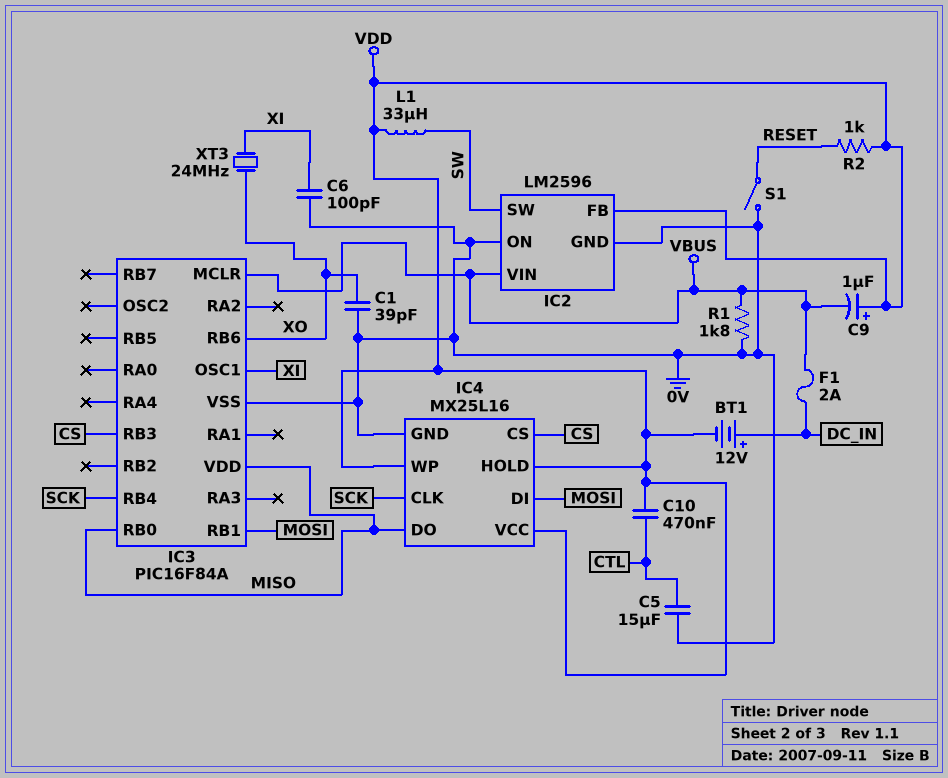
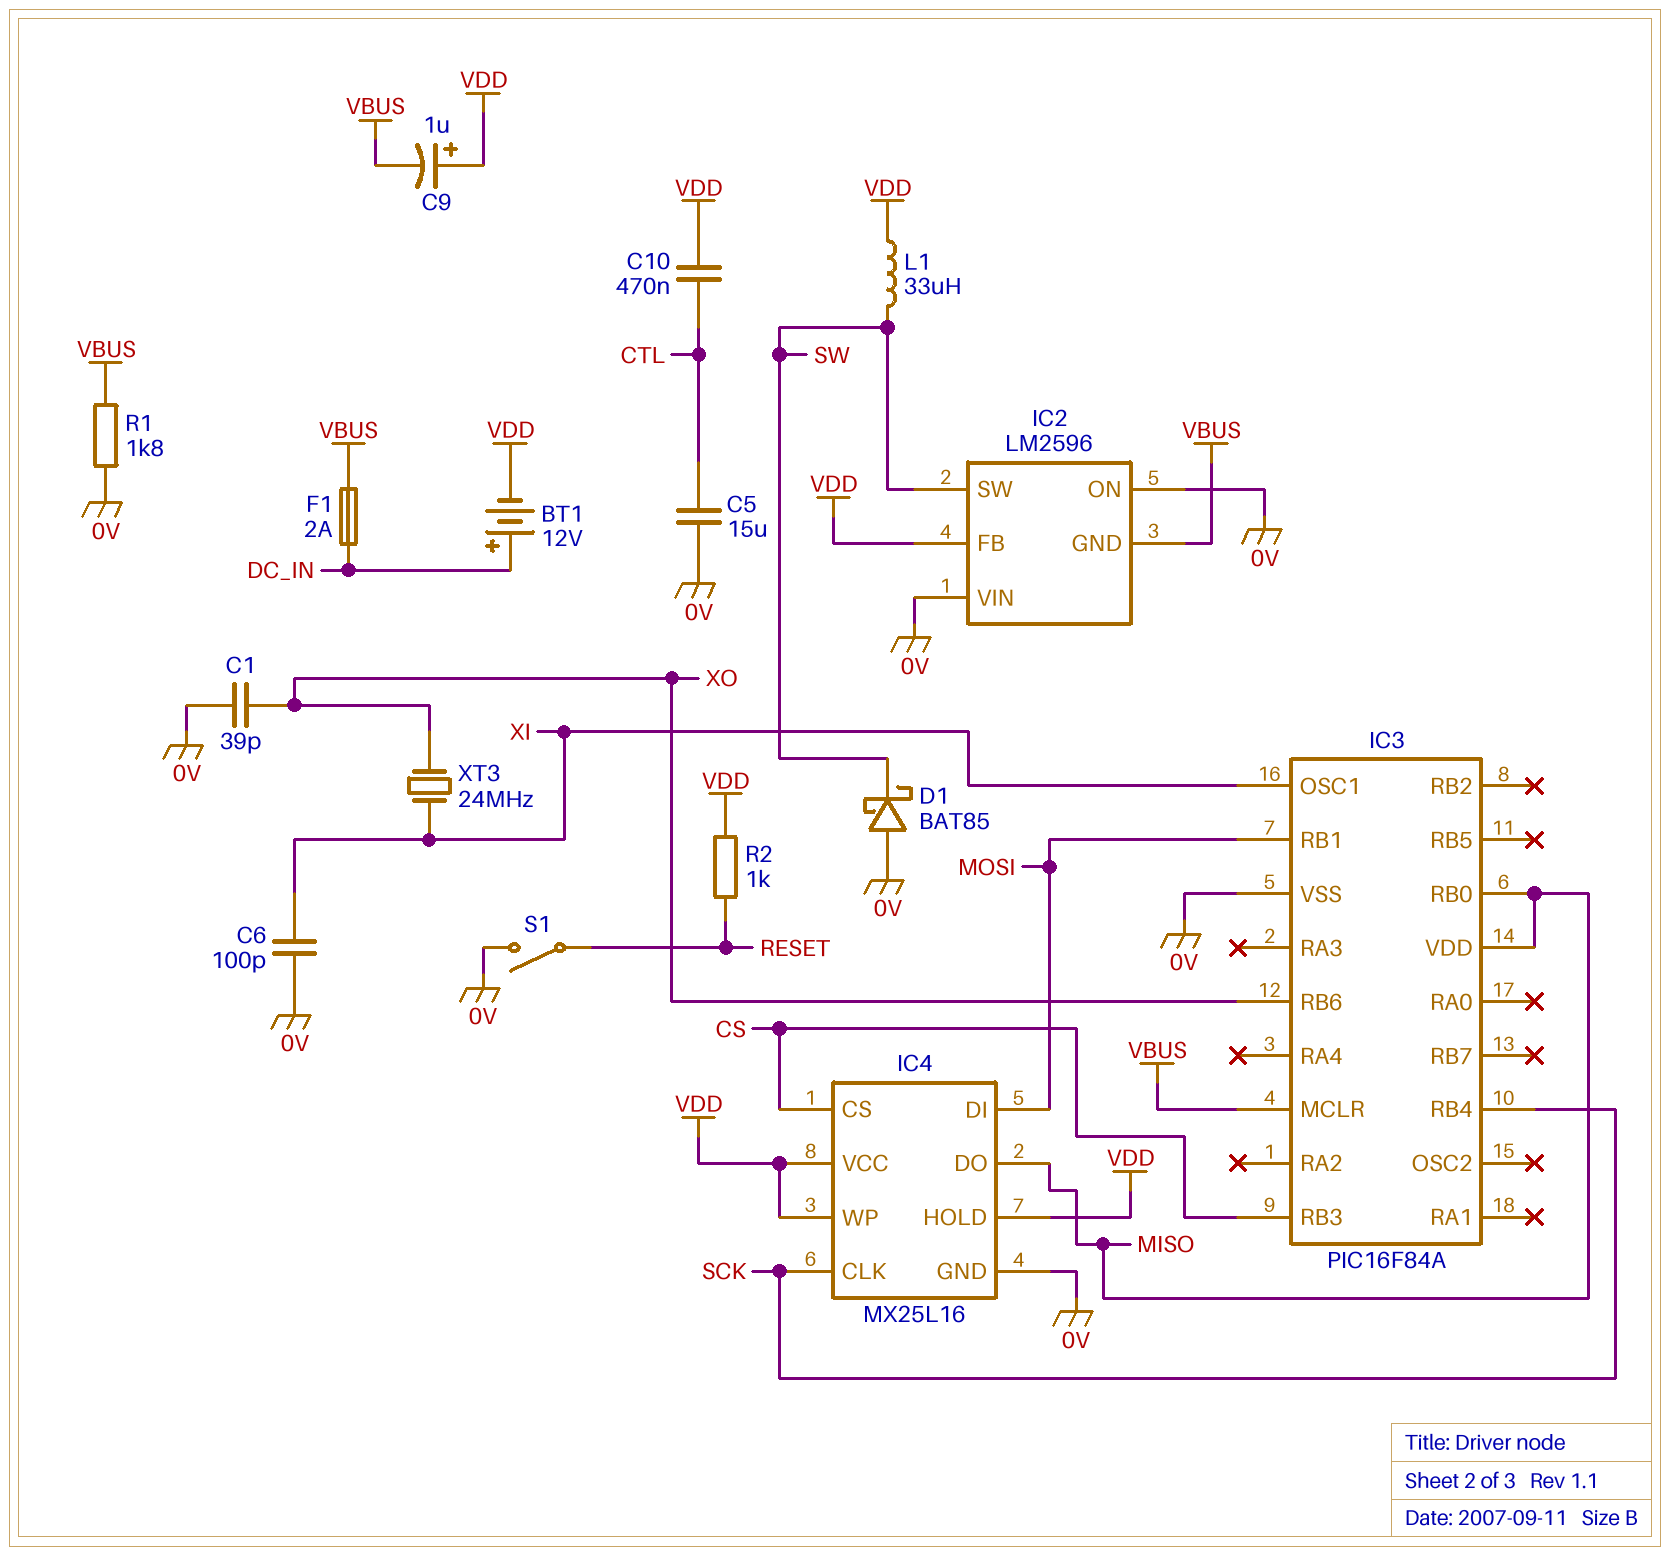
D1: none -> schottky BAT85 (A 0V, K SW)
IC2 pin GND: 0V -> VBUS
IC2 pin VIN: VBUS -> 0V

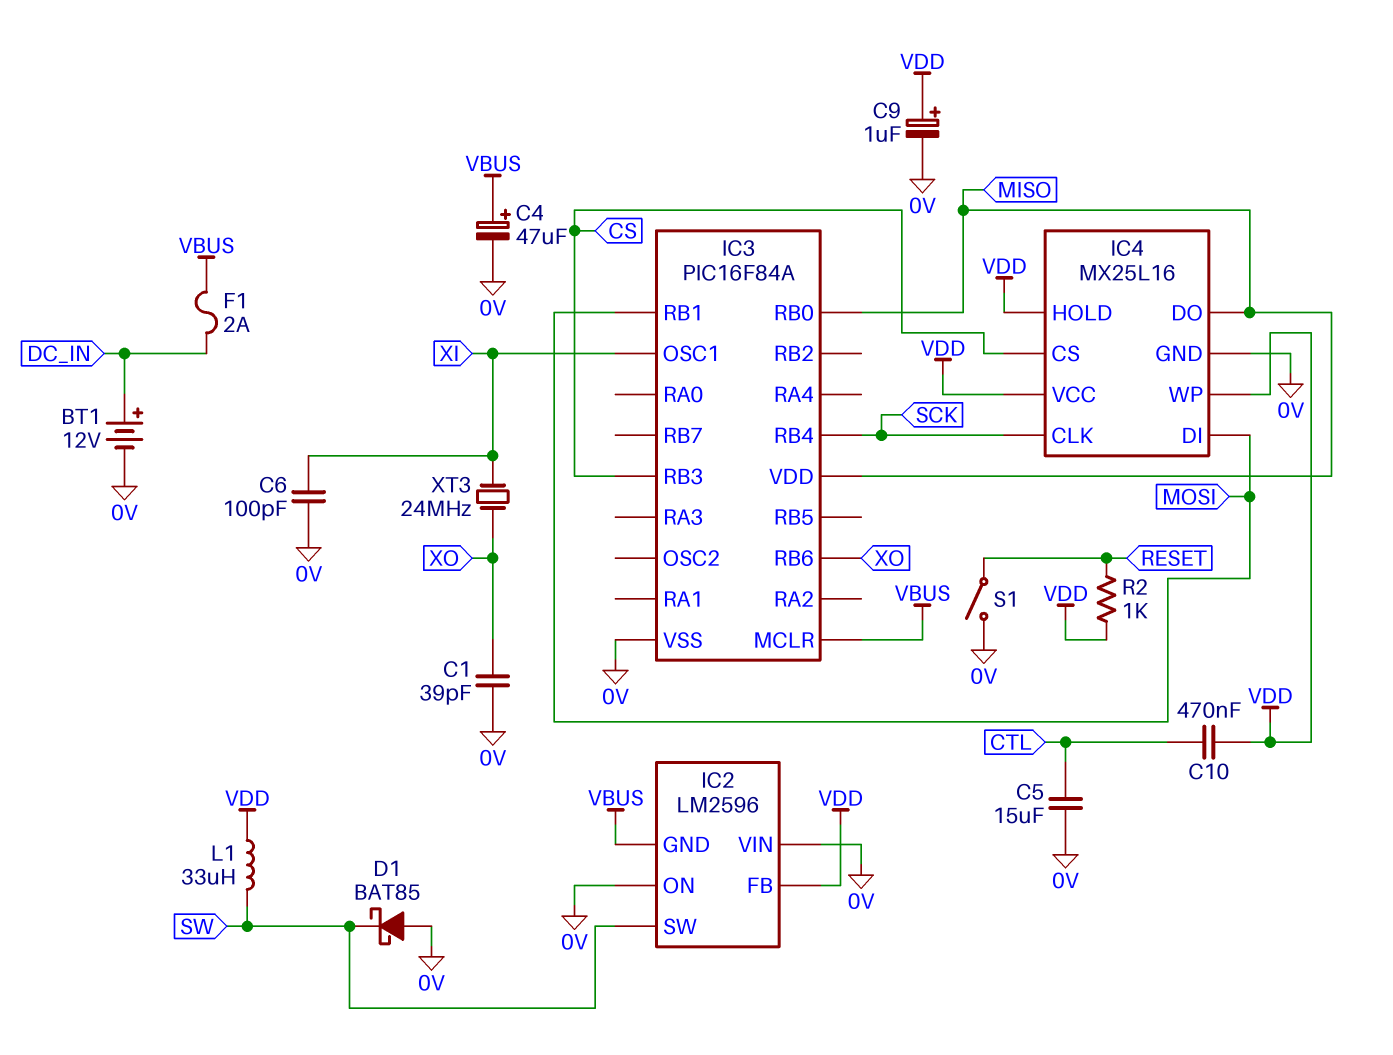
BT1: 12V (plus DC_IN, minus VDD) -> 12V (plus DC_IN, minus 0V)
C4: none -> 47uF (plus VBUS, minus 0V)
C9: 1uF (plus VDD, minus VBUS) -> 1uF (plus VDD, minus 0V)
R1: 1.8k (0V, VBUS) -> none

